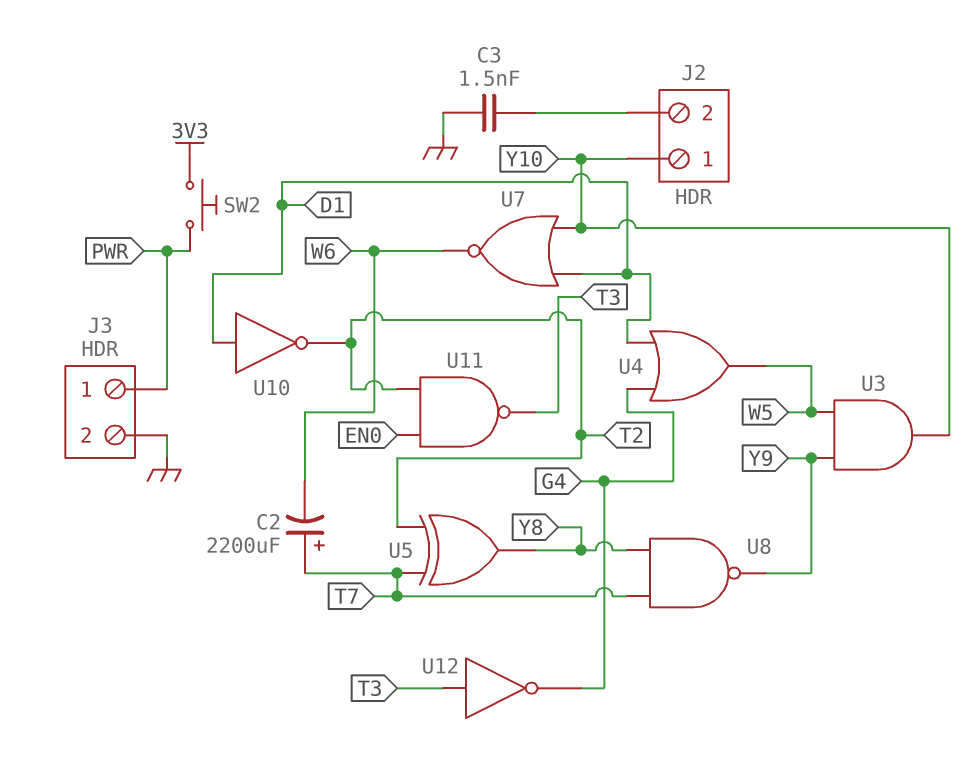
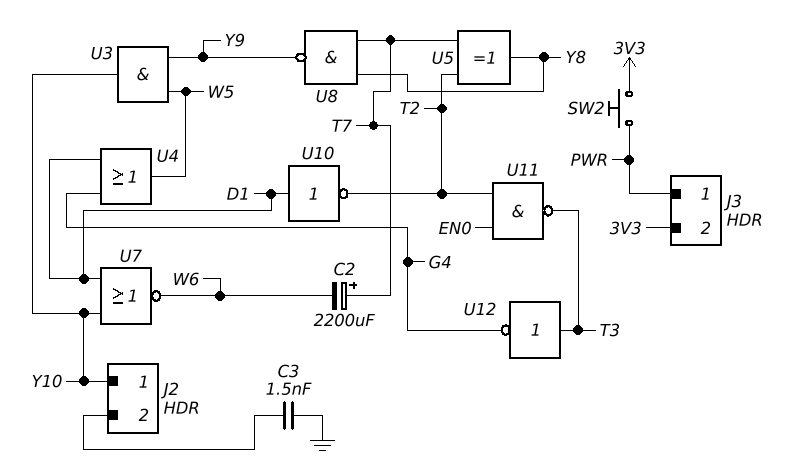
J3 pin 2: GND -> 3V3

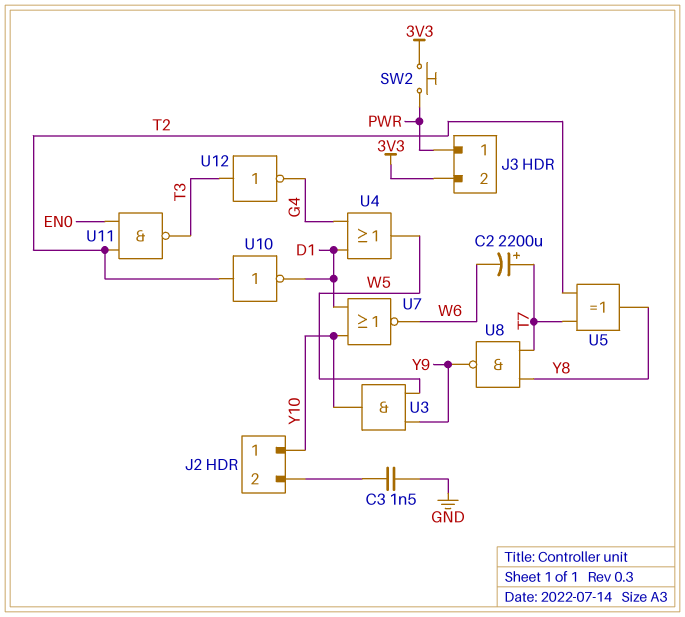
U10: NOT (in D1, out T2) -> NOT (in T2, out D1)

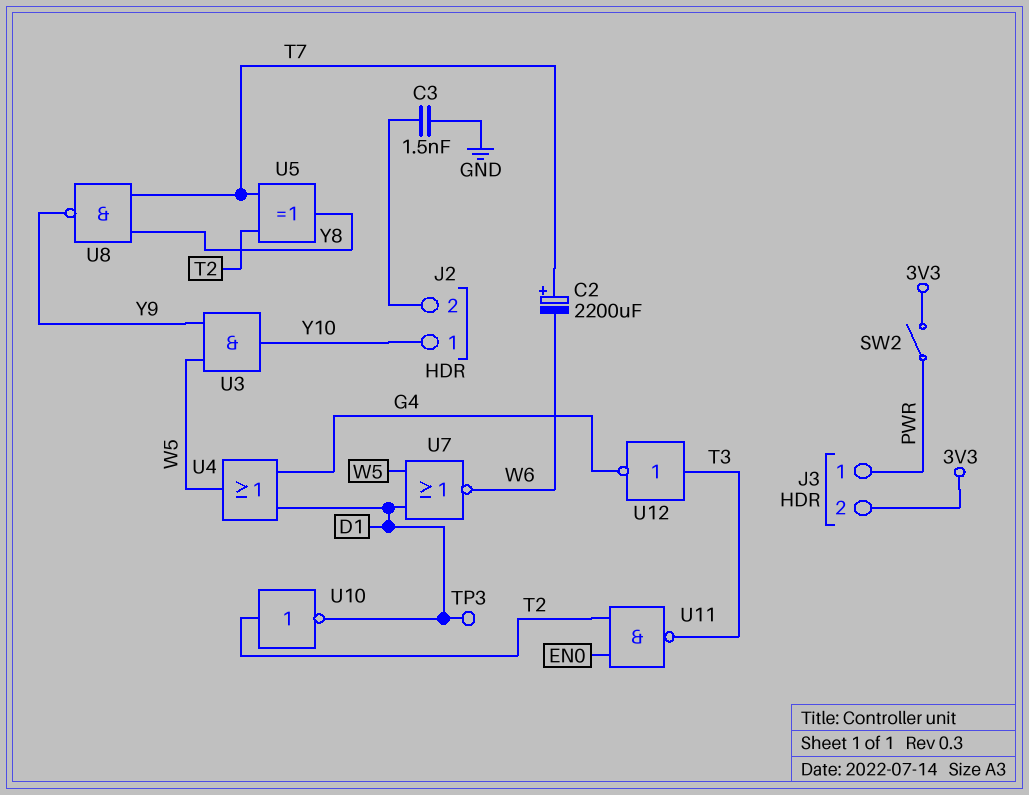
SW2: button (3V3, PWR) -> switch (3V3, PWR)
TP3: none -> test point (D1)
U7: NOR (in D1, in Y10, out W6) -> NOR (in D1, in W5, out W6)

